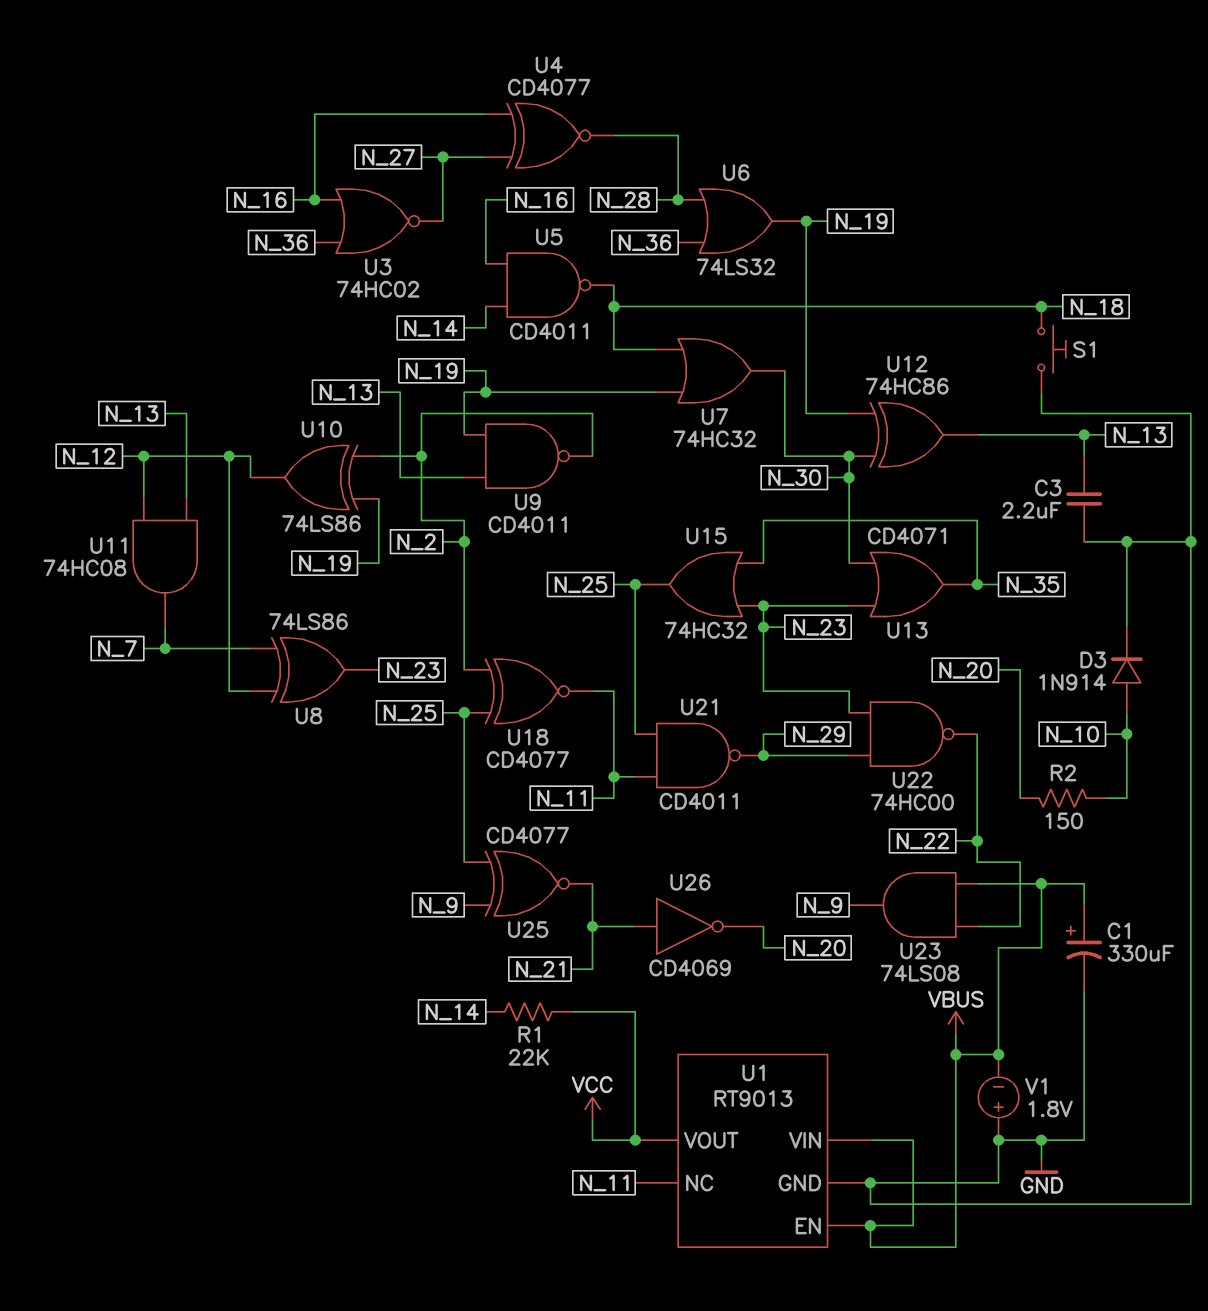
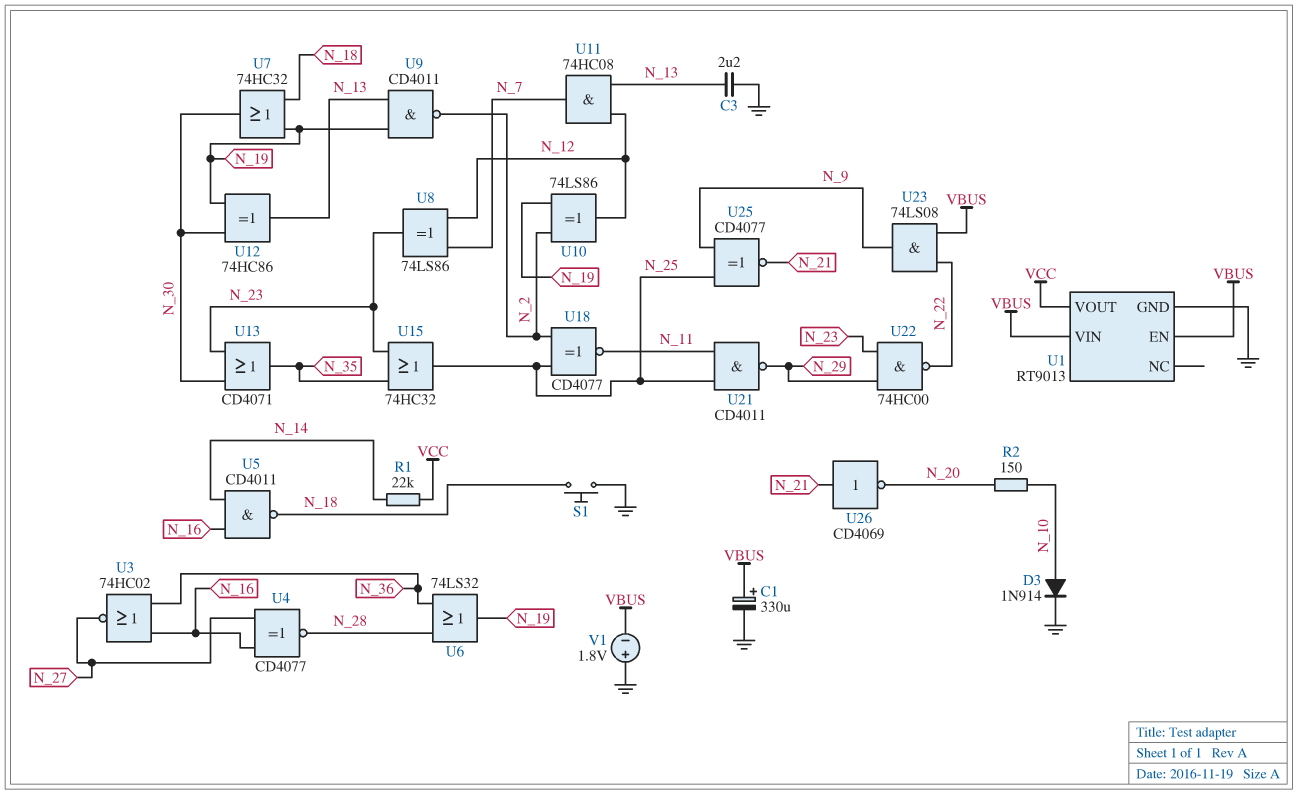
U1 pin NC: N_11 -> none

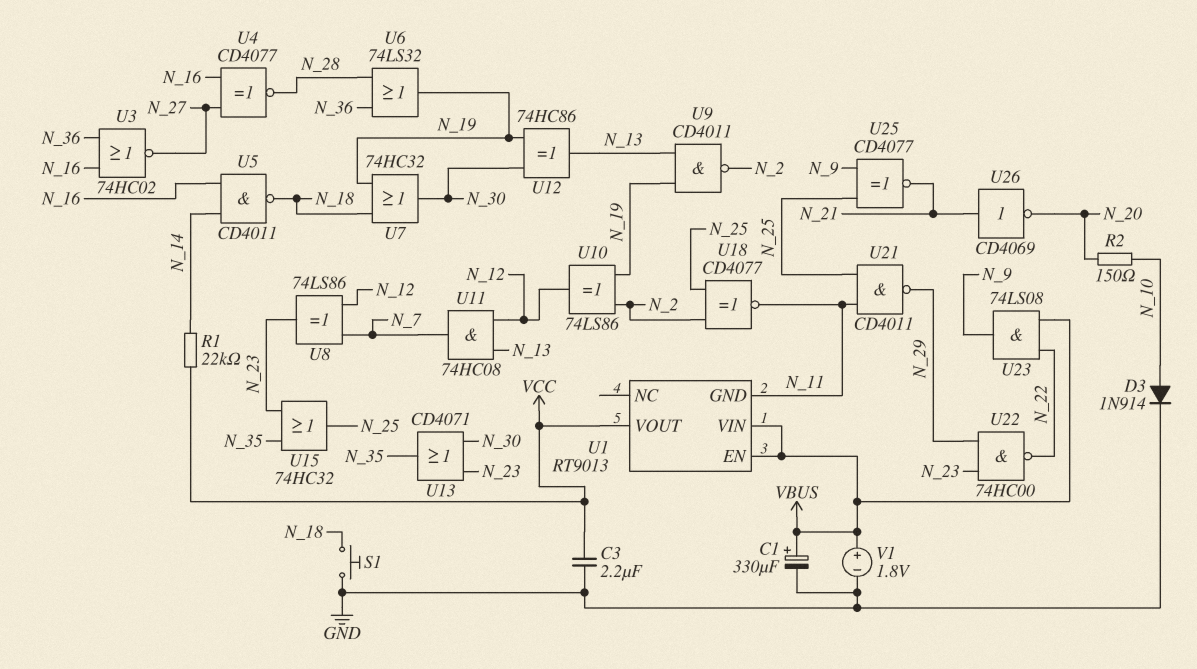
C3: 2.2uF (GND, N_13) -> 2.2uF (GND, VCC)
U1 pin GND: GND -> N_11
V1: 1.8V (plus GND, minus VBUS) -> 1.8V (plus VBUS, minus GND)

